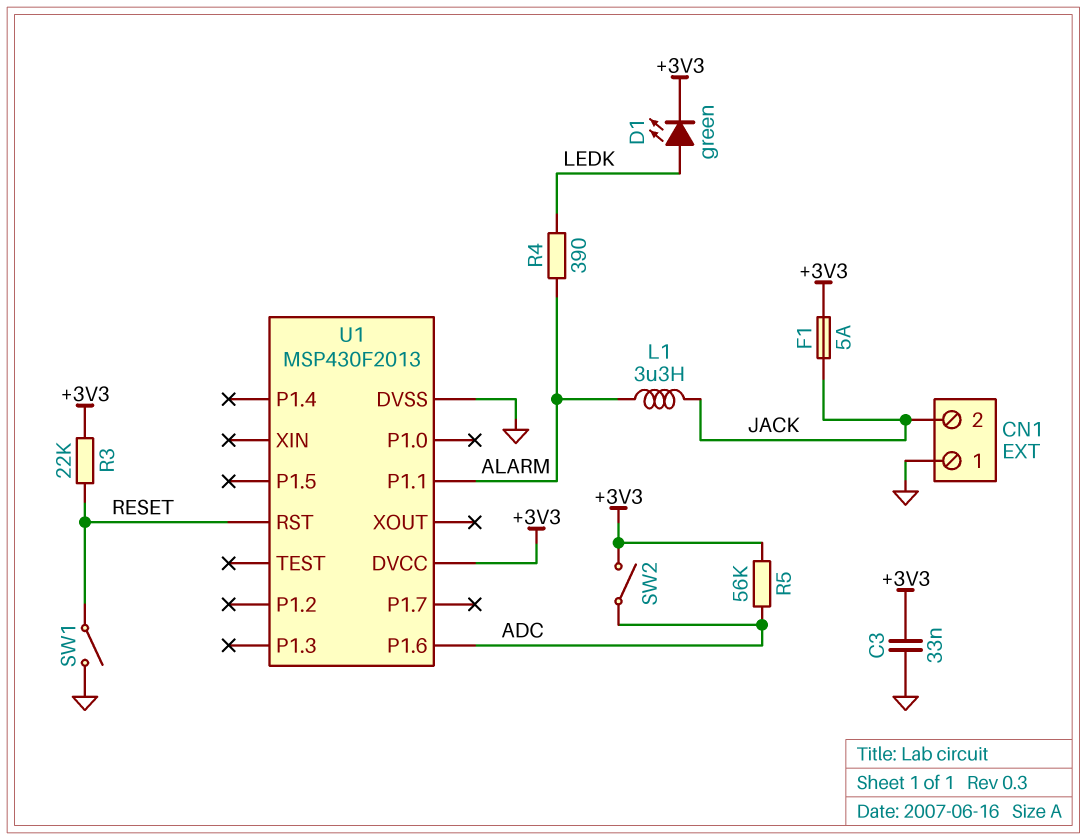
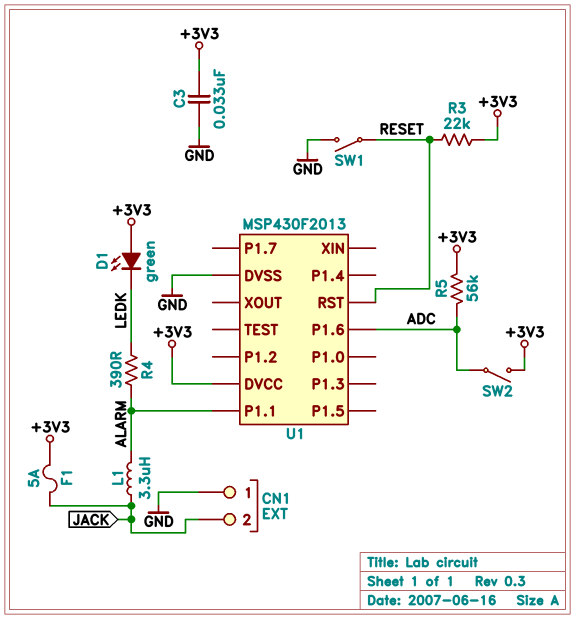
D1: LED green (A LEDK, K +3V3) -> LED green (A +3V3, K LEDK)

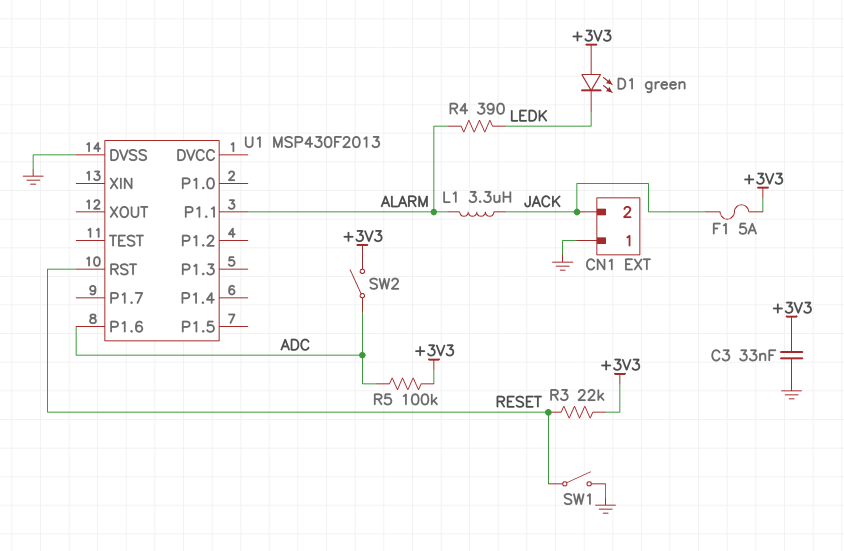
R5: 56k (+3V3, ADC) -> 100k (+3V3, ADC)
U1 pin DVCC: +3V3 -> none

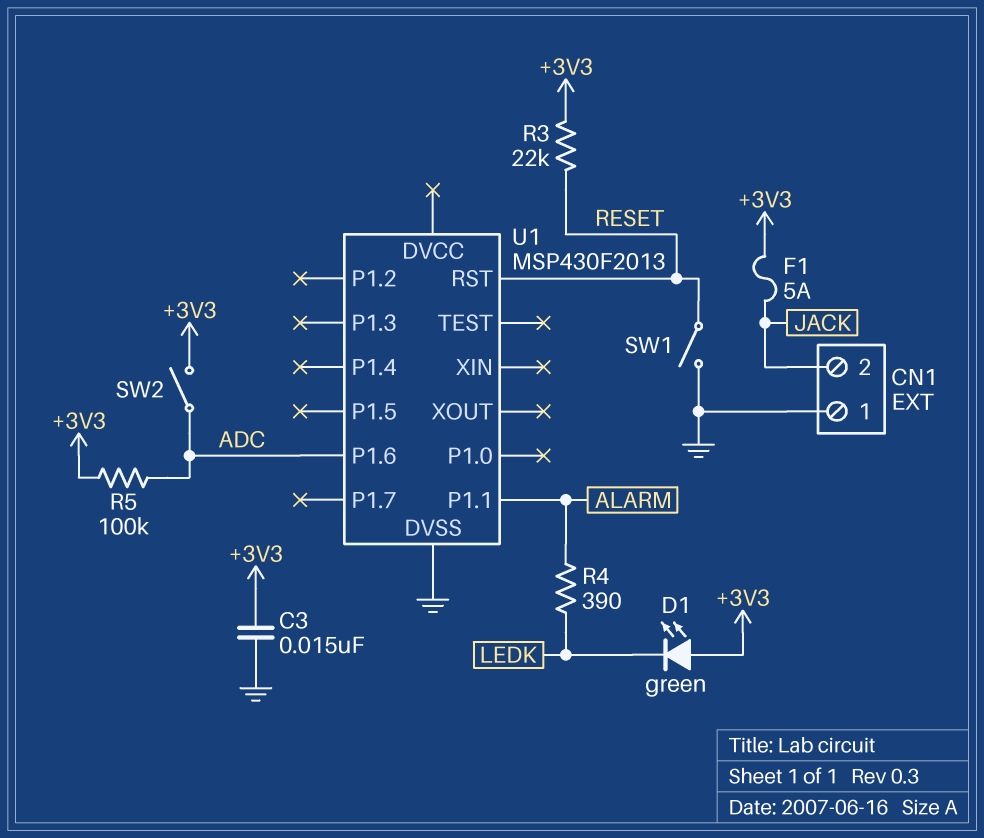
C3: 33nF (+3V3, GND) -> 15nF (+3V3, GND)
L1: 3.3uH (ALARM, JACK) -> none

